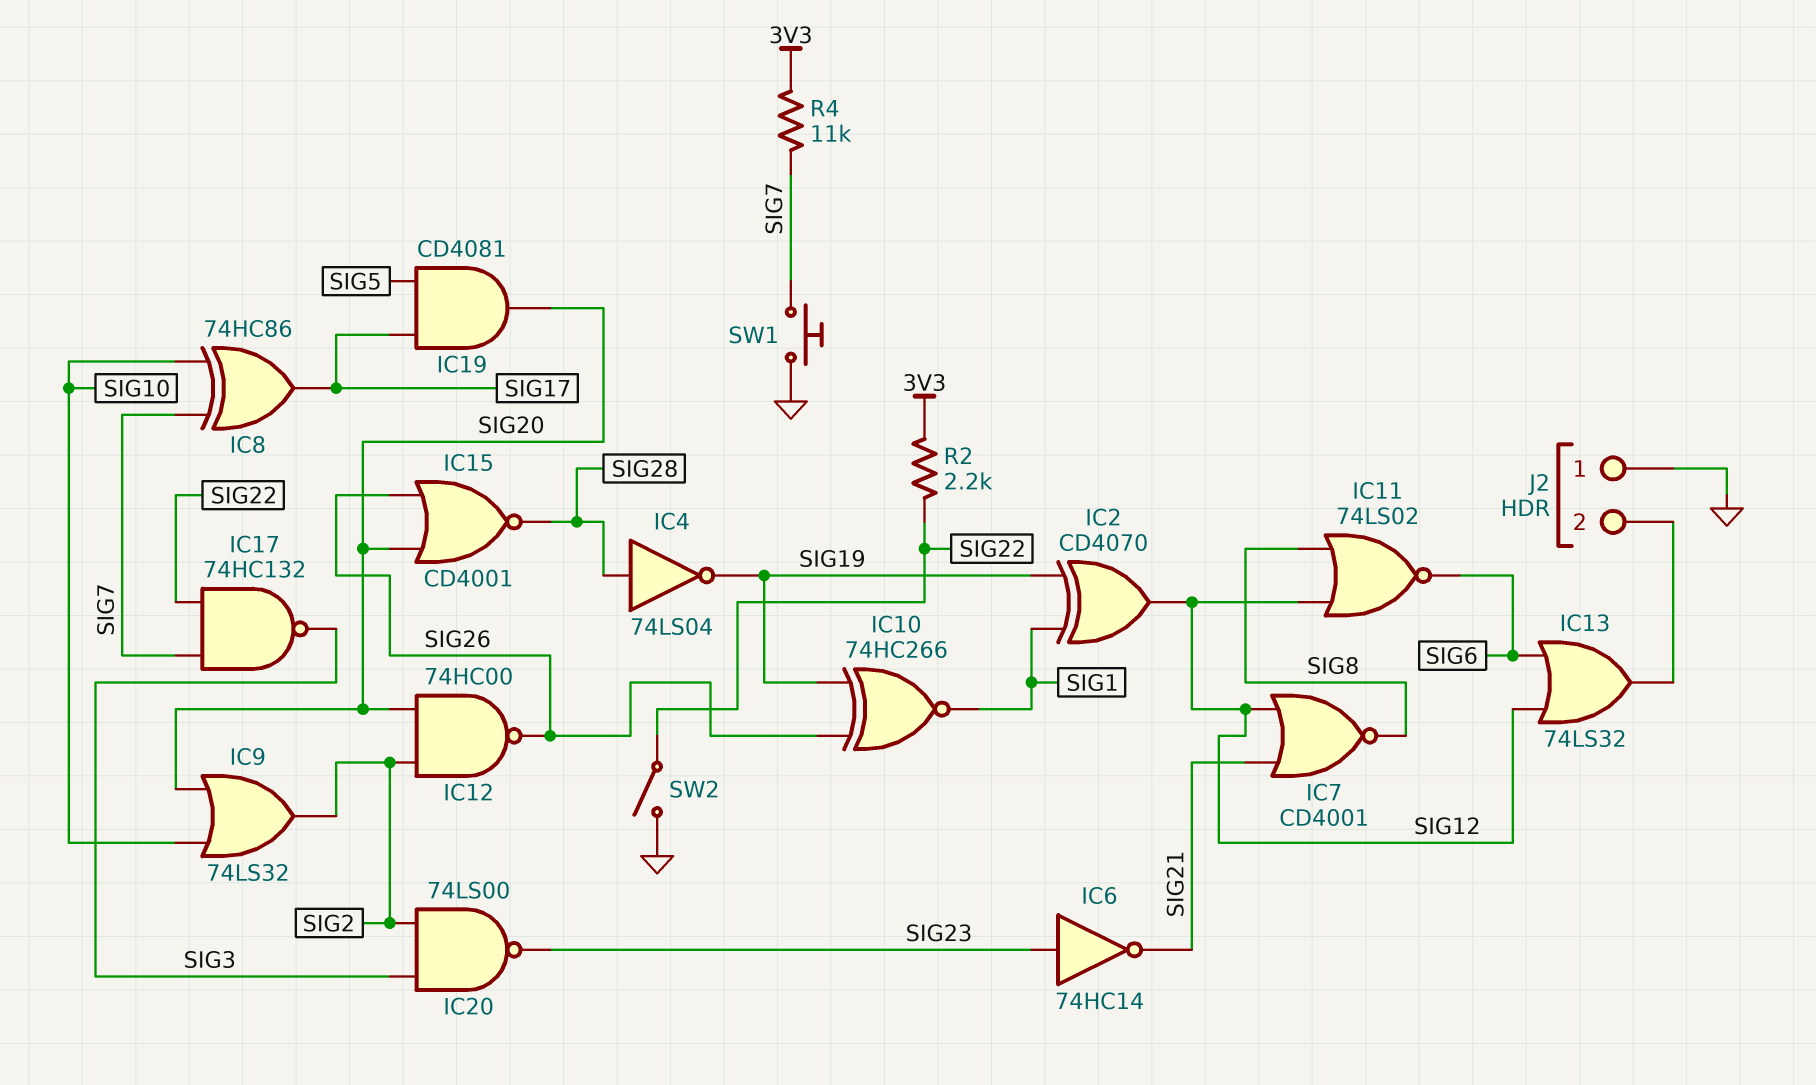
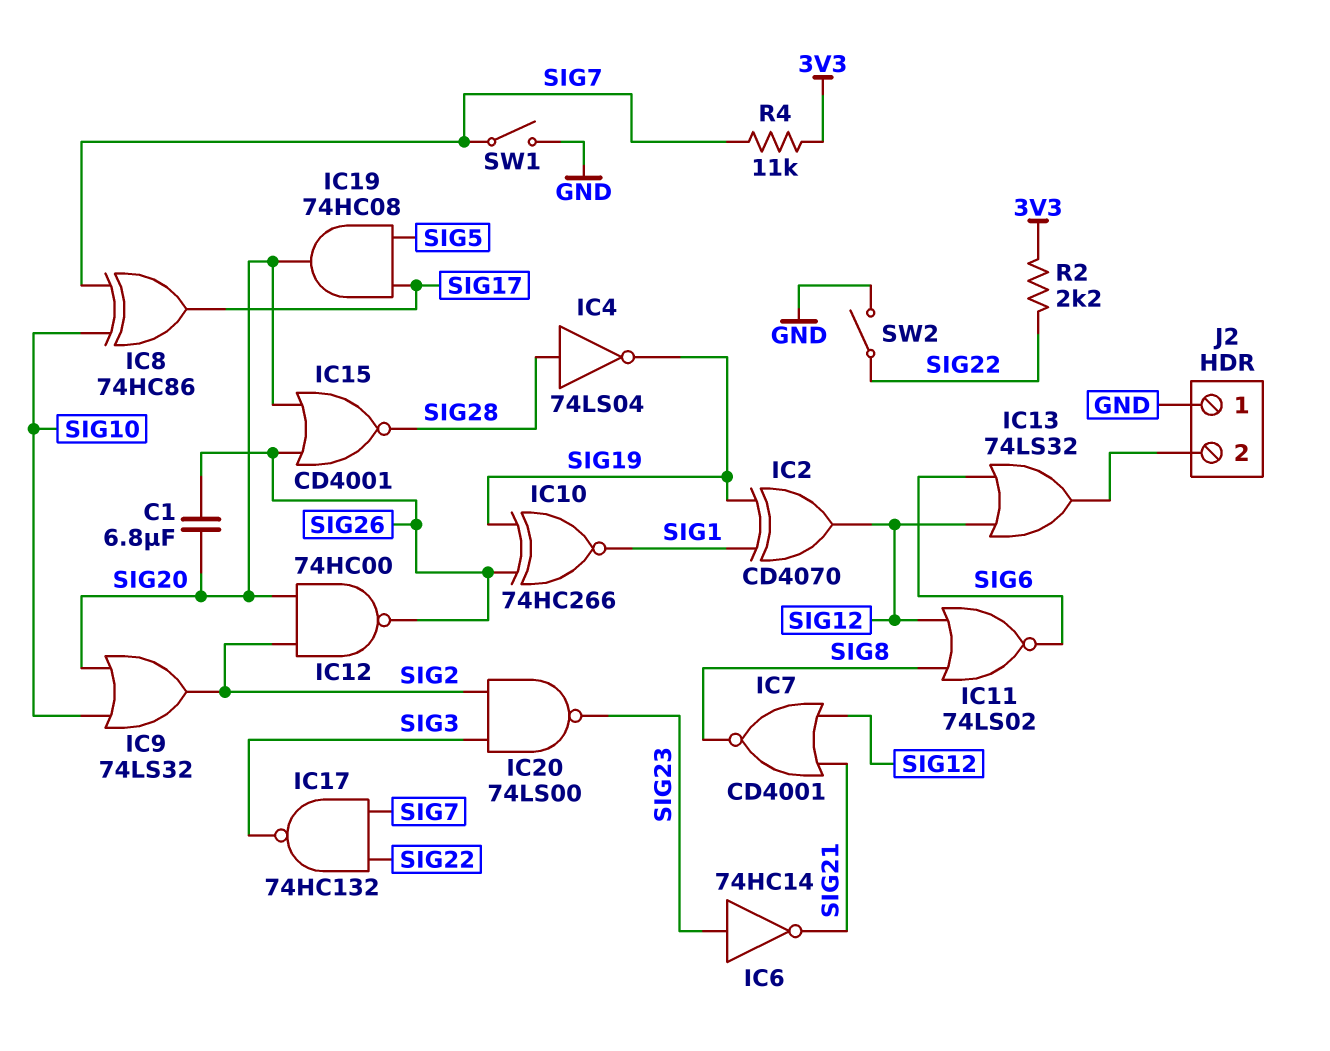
C1: none -> 6.8uF (SIG20, SIG26)
IC19: AND CD4081 (in SIG5, in SIG17, out SIG20) -> AND 74HC08 (in SIG5, in SIG17, out SIG20)
SW1: button (GND, SIG7) -> switch (GND, SIG7)

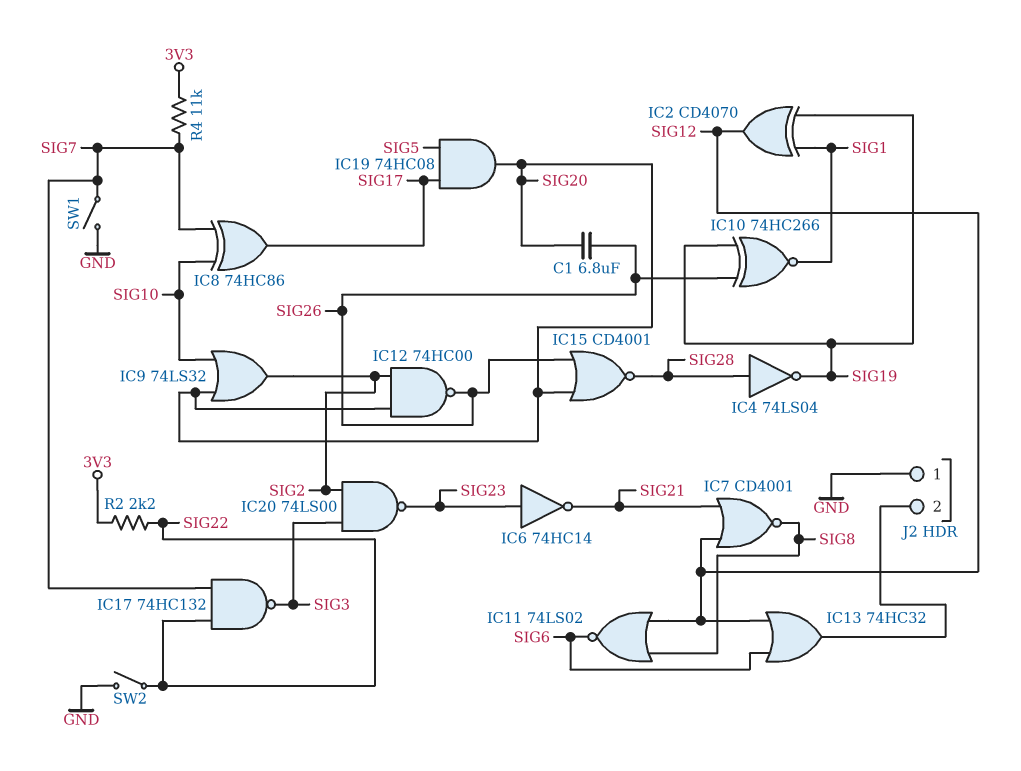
IC13: OR 74LS32 (in SIG6, in SIG12, out J2/2) -> OR 74HC32 (in SIG6, in SIG12, out J2/2)

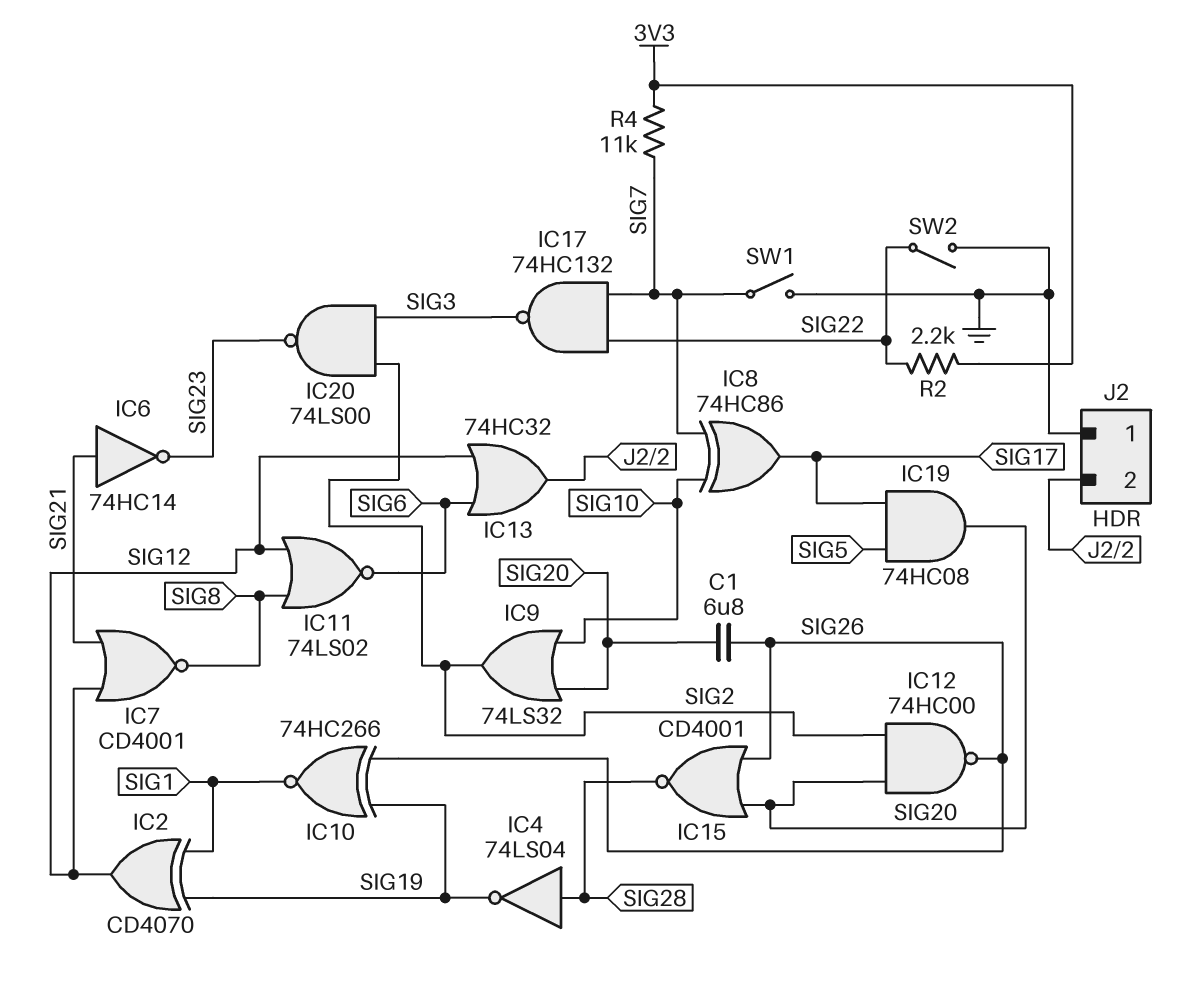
IC6: NOT 74HC14 (in SIG23, out SIG21) -> NOT 74HC14 (in SIG21, out SIG23)

